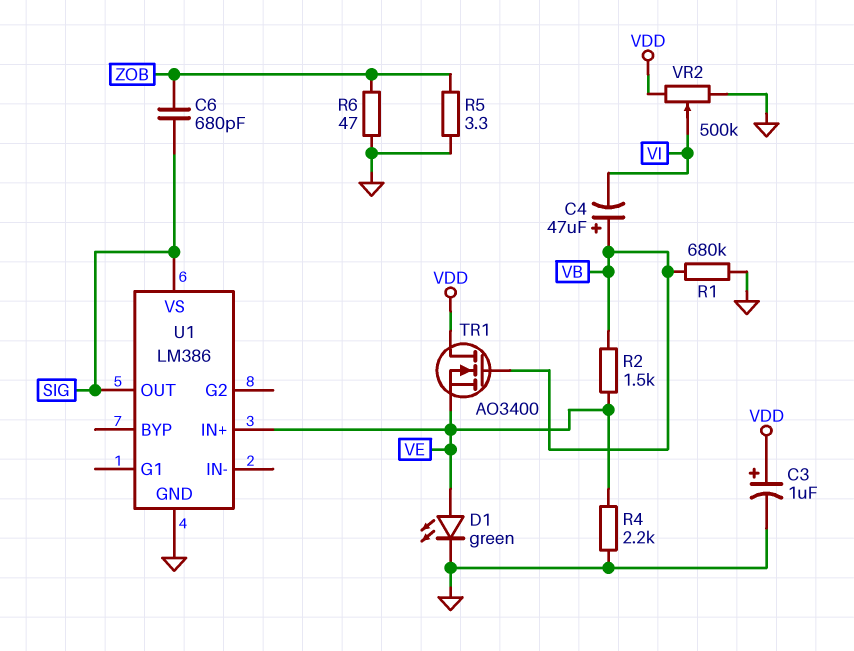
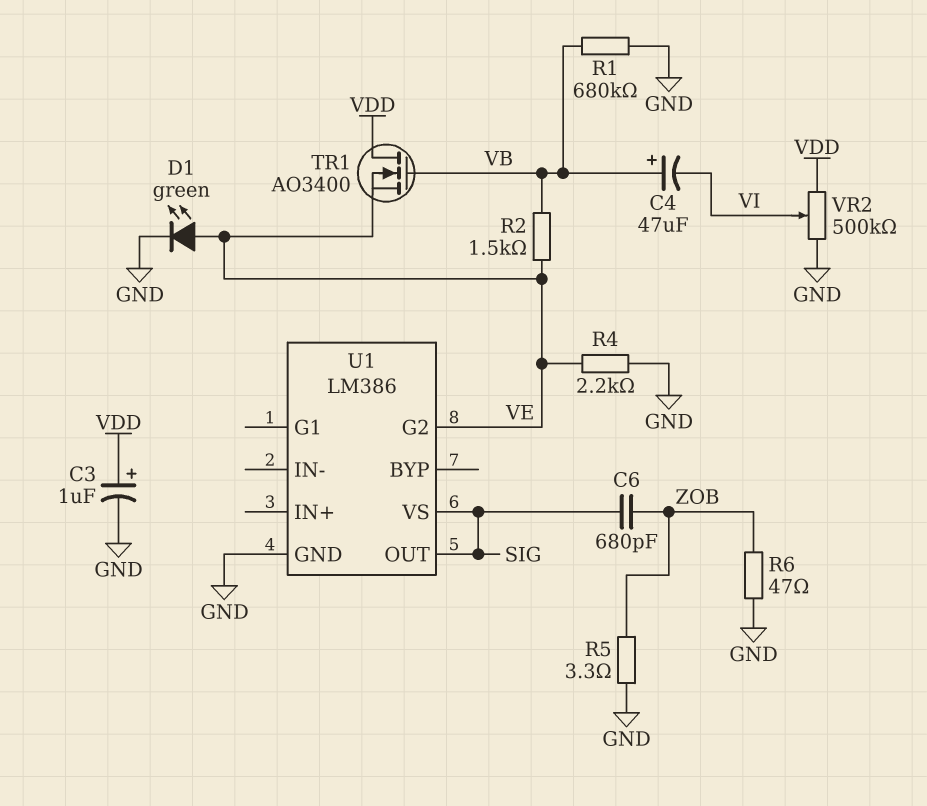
U1 pin G2: none -> VE
U1 pin IN+: VE -> none

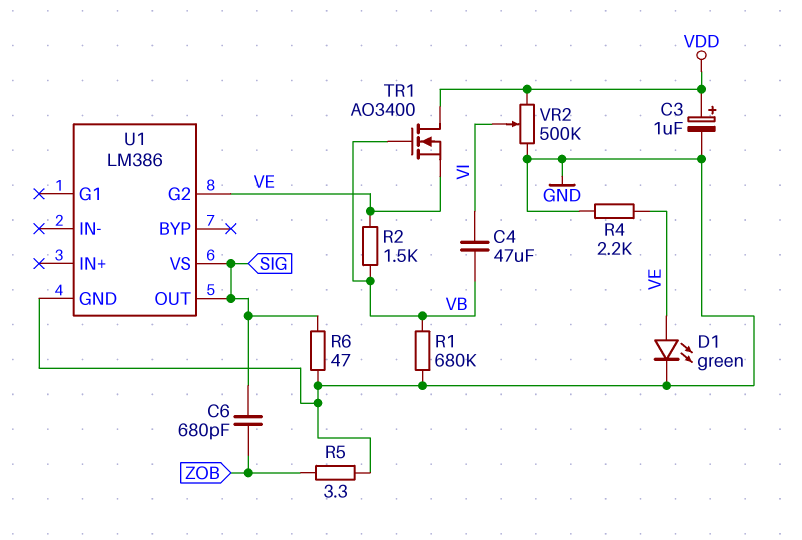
C4: 47uF (plus VB, minus VI) -> 47uF (VB, VI)
R6: 47 (GND, ZOB) -> 47 (GND, SIG)

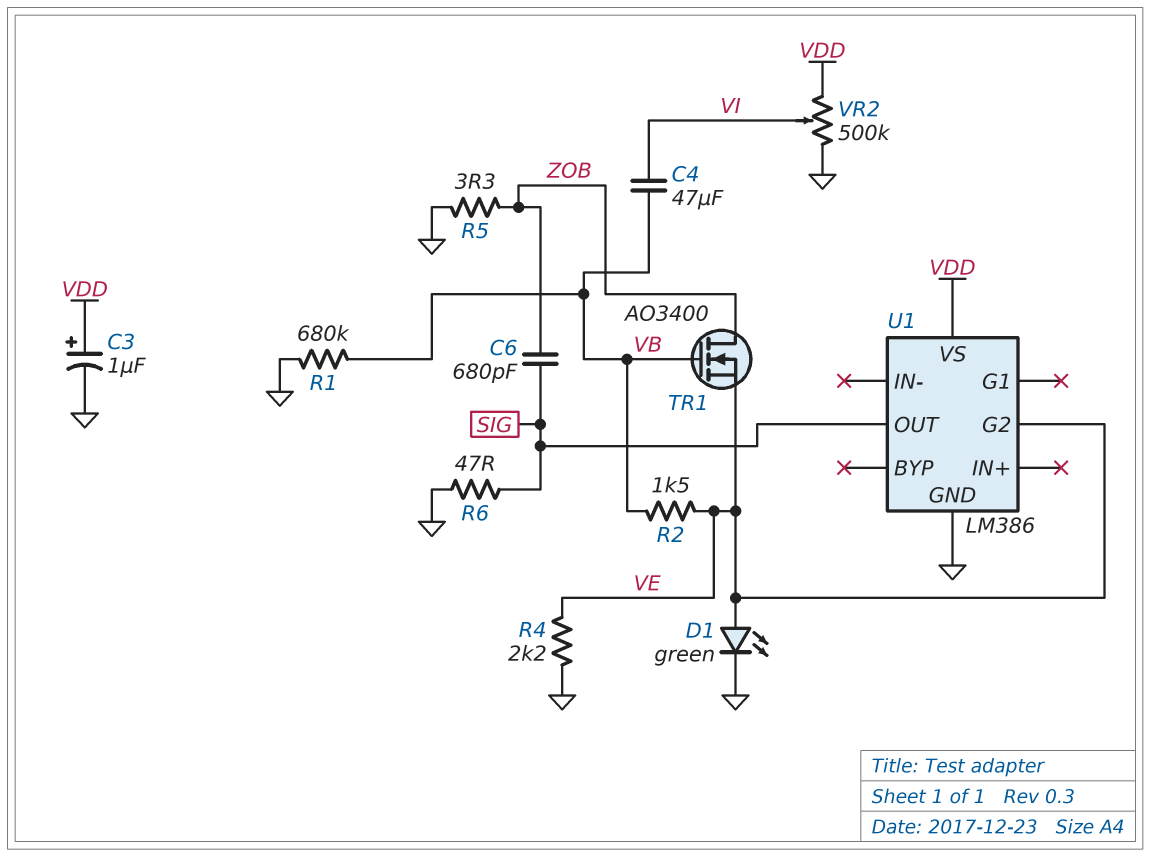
TR1: NMOS AO3400 (G VB, D VDD, S VE) -> NMOS AO3400 (G VB, D ZOB, S VE)
U1 pin VS: SIG -> VDD

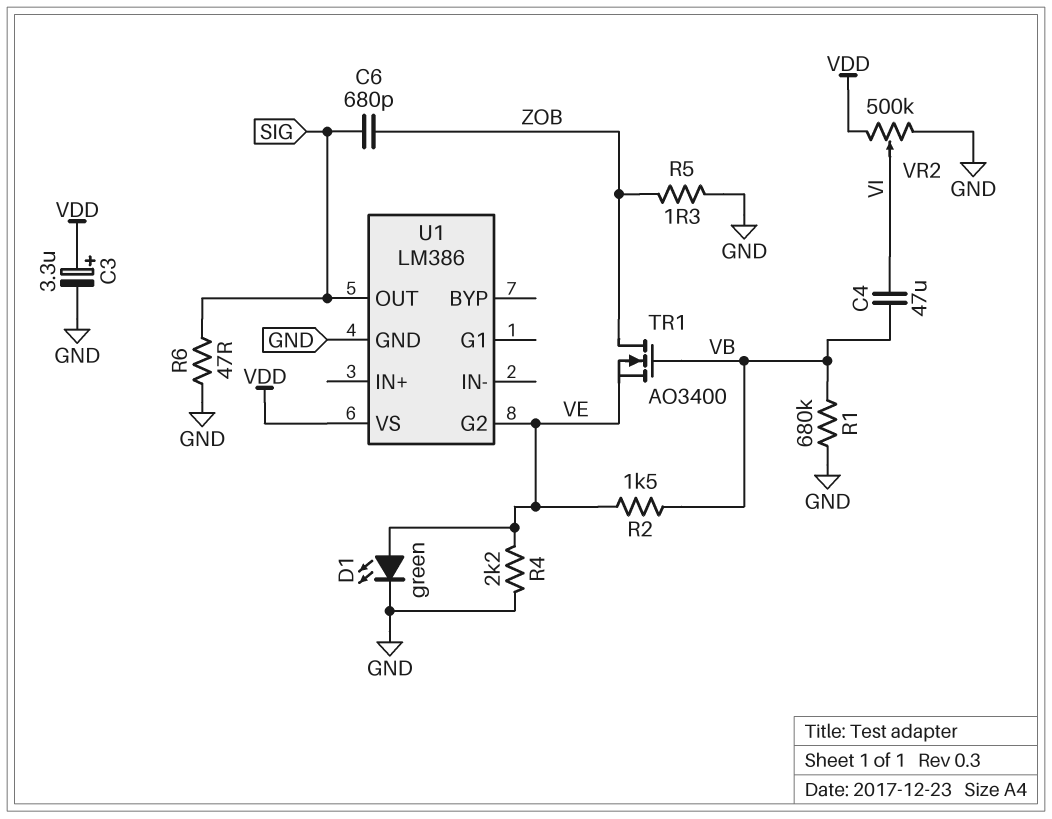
C3: 1uF (plus VDD, minus GND) -> 3.3uF (plus VDD, minus GND)
R5: 3.3 (GND, ZOB) -> 1.3 (GND, ZOB)

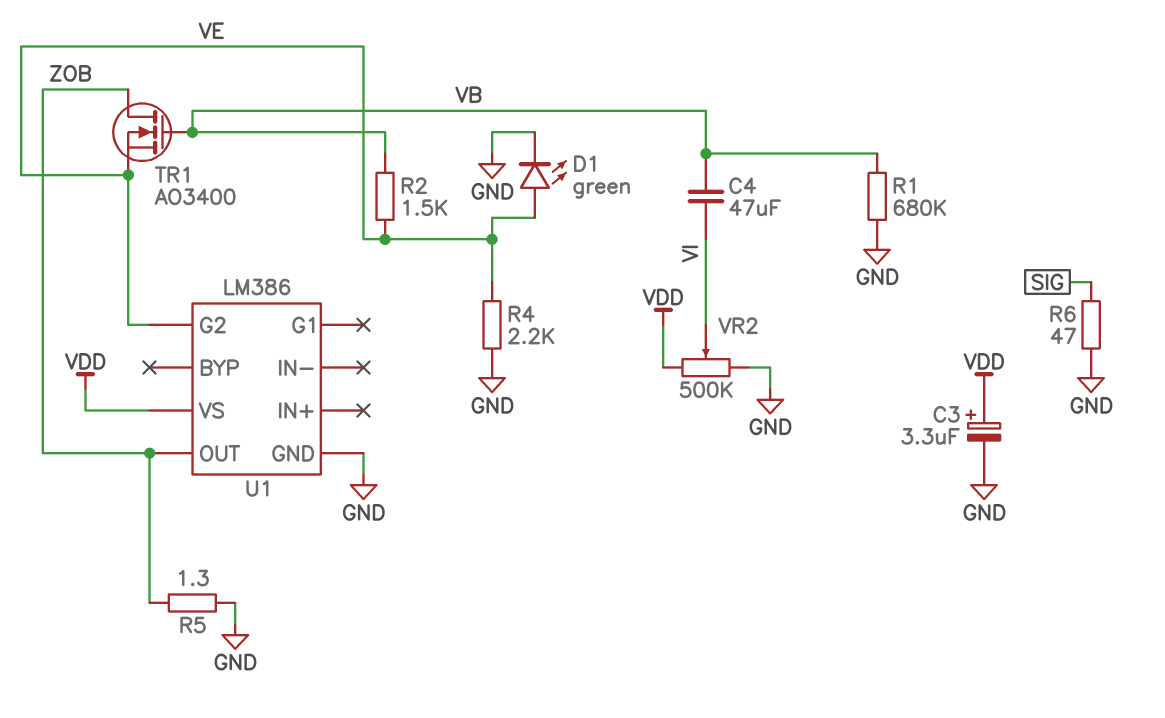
C6: 680pF (SIG, ZOB) -> none
U1 pin OUT: SIG -> ZOB

